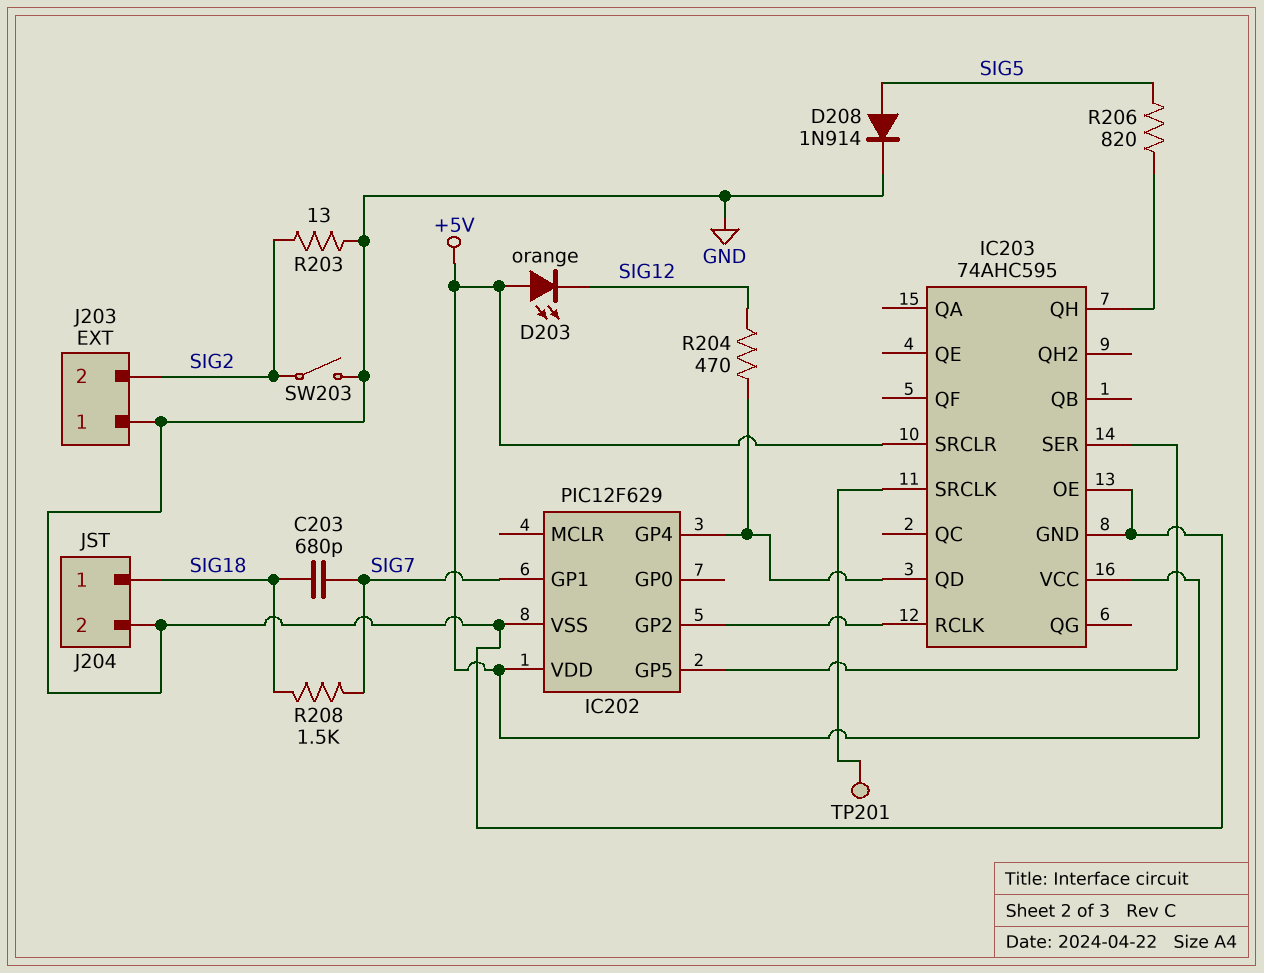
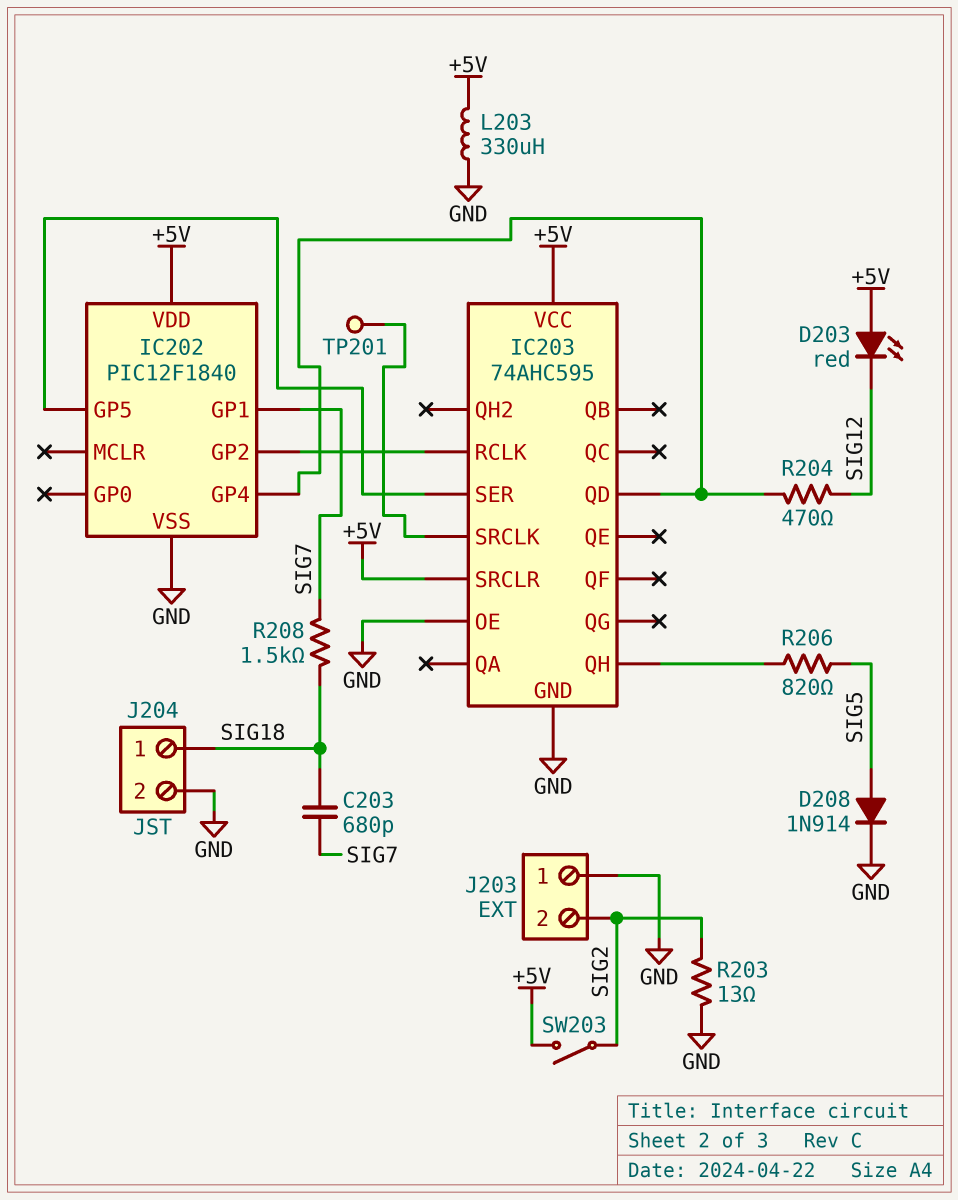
D203: LED orange (A +5V, K SIG12) -> LED red (A +5V, K SIG12)
IC202: PIC12F629 -> PIC12F1840
L203: none -> 330uH (+5V, GND)
SW203: switch (GND, SIG2) -> switch (+5V, SIG2)

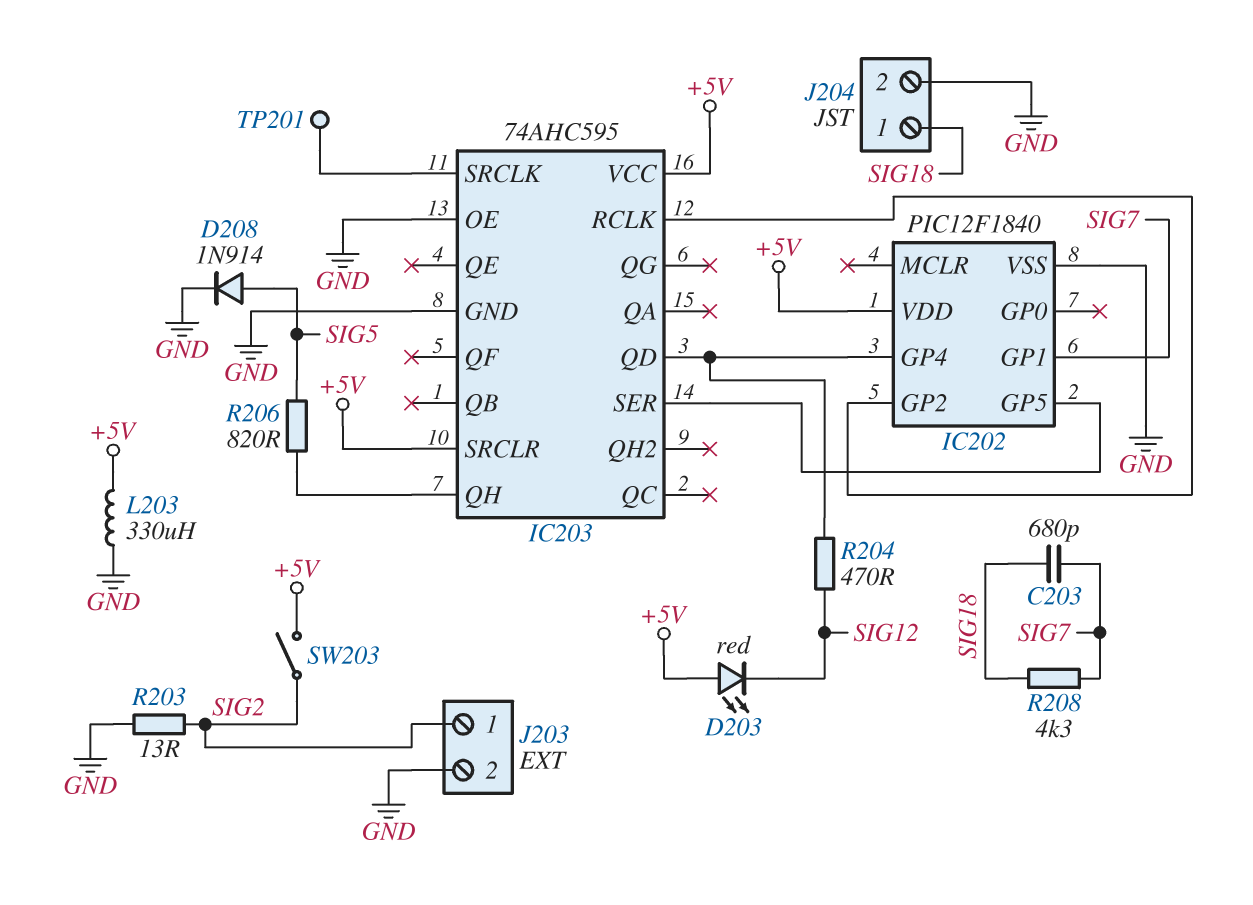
J203 pin 1: GND -> SIG2
J203 pin 2: SIG2 -> GND
R208: 1.5k (SIG7, SIG18) -> 4.3k (SIG7, SIG18)

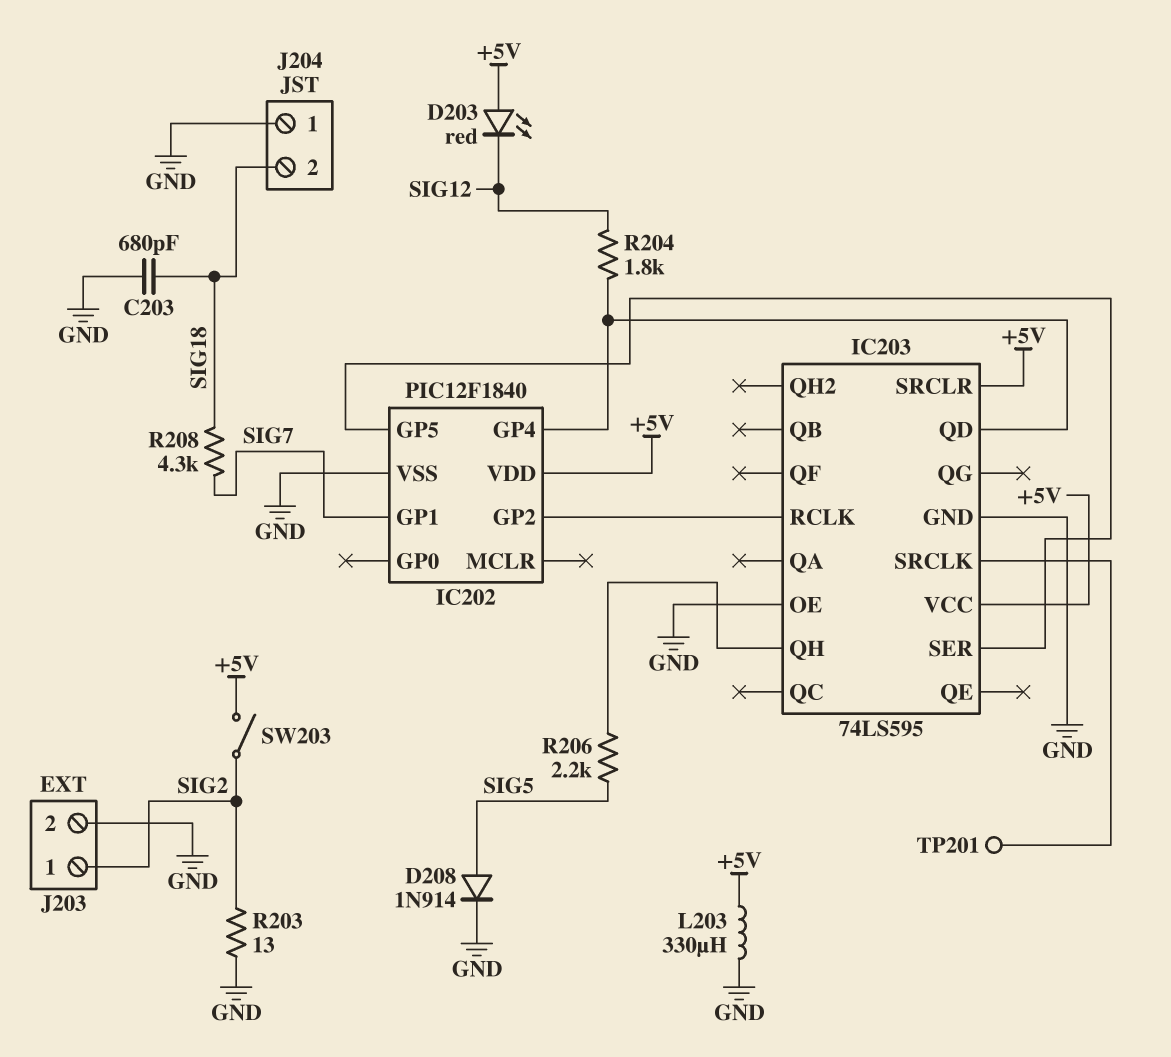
C203: 680pF (SIG7, SIG18) -> 680pF (GND, SIG18)
IC203: 74AHC595 -> 74LS595
J204 pin 1: SIG18 -> GND
J204 pin 2: GND -> SIG18
R204: 470 (IC202/GP4, SIG12) -> 1.8k (IC202/GP4, SIG12)
R206: 820 (IC203/QH, SIG5) -> 2.2k (IC203/QH, SIG5)

